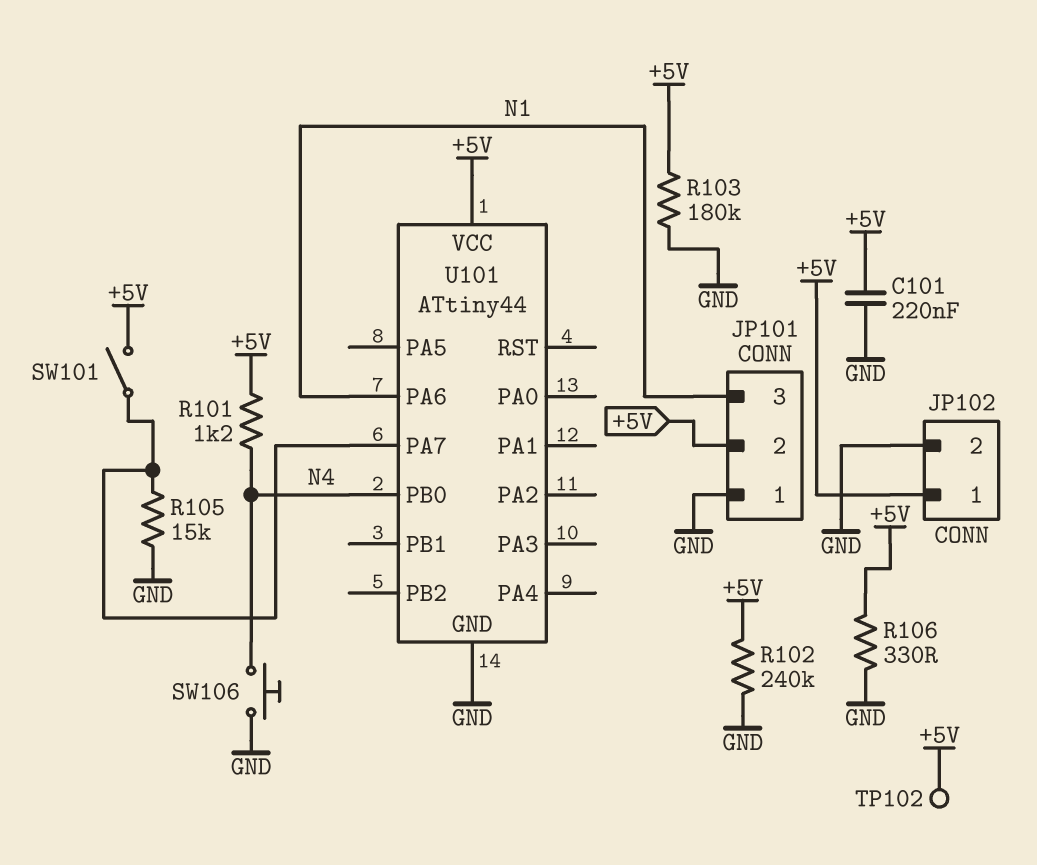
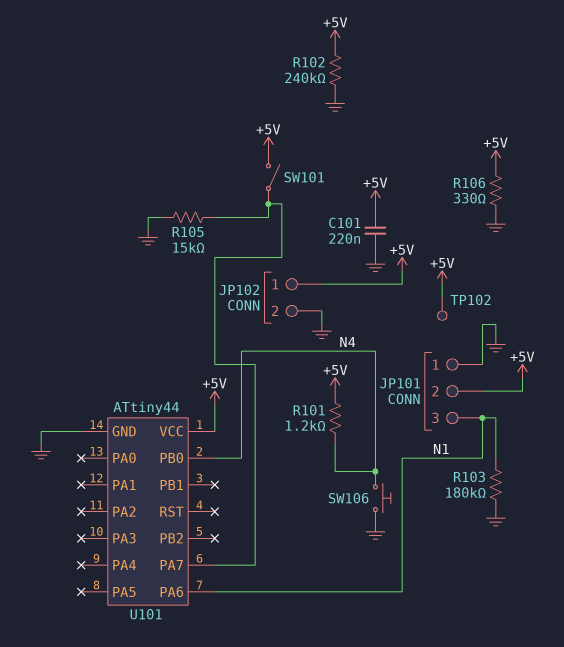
R103: 180k (+5V, GND) -> 180k (GND, N1)

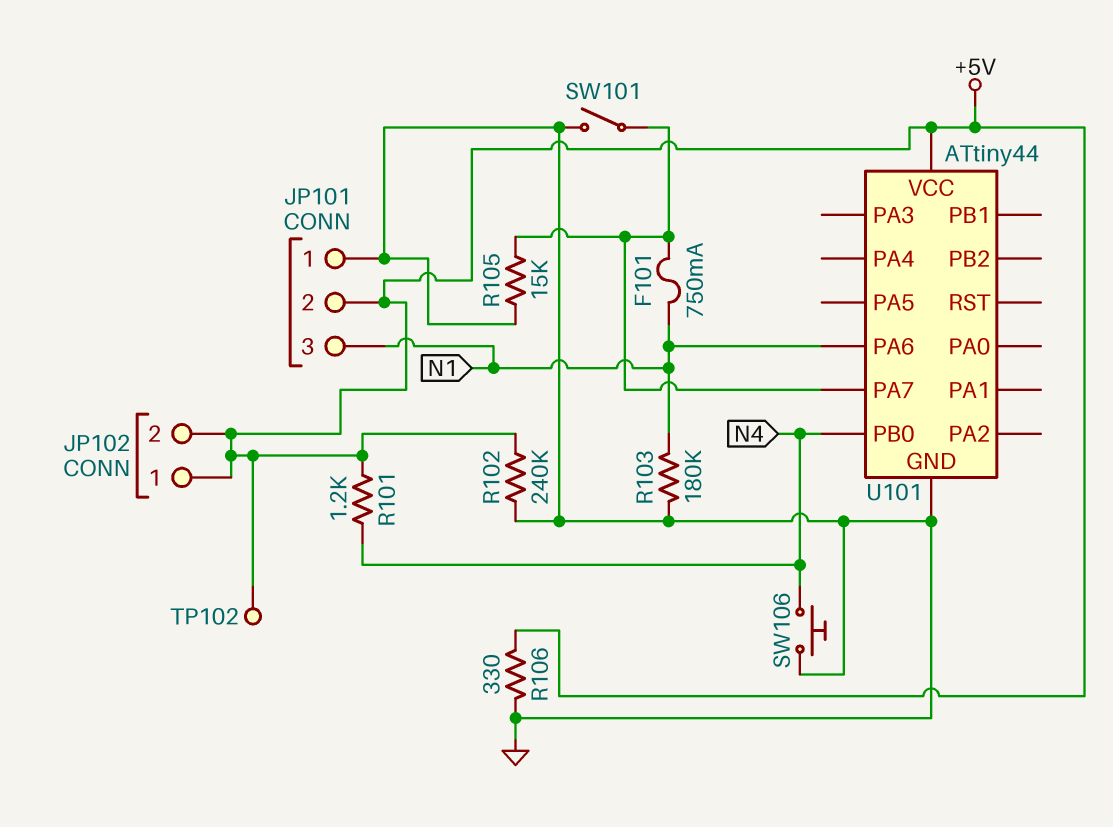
C101: 220nF (+5V, GND) -> none
F101: none -> 750mA (N1, U101/PA7)
JP102 pin 2: GND -> +5V
SW101: switch (+5V, U101/PA7) -> switch (GND, U101/PA7)

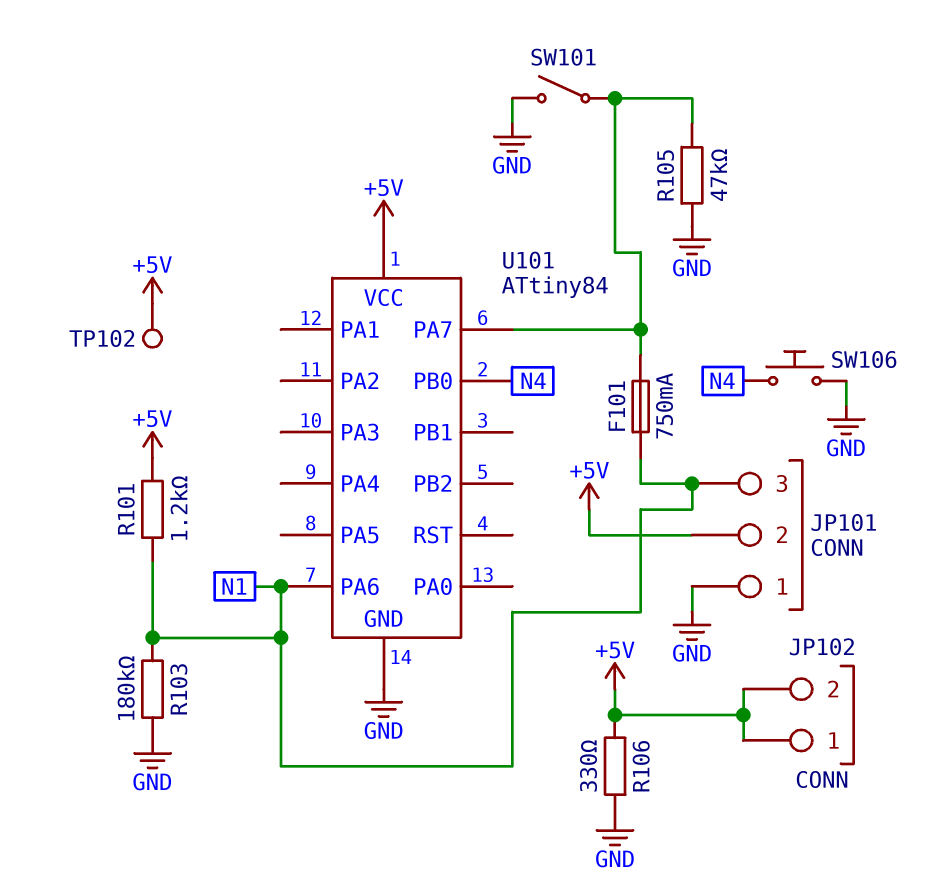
R101: 1.2k (+5V, N4) -> 1.2k (+5V, N1)
R102: 240k (+5V, GND) -> none
R105: 15k (GND, U101/PA7) -> 47k (GND, U101/PA7)
U101: ATtiny44 -> ATtiny84

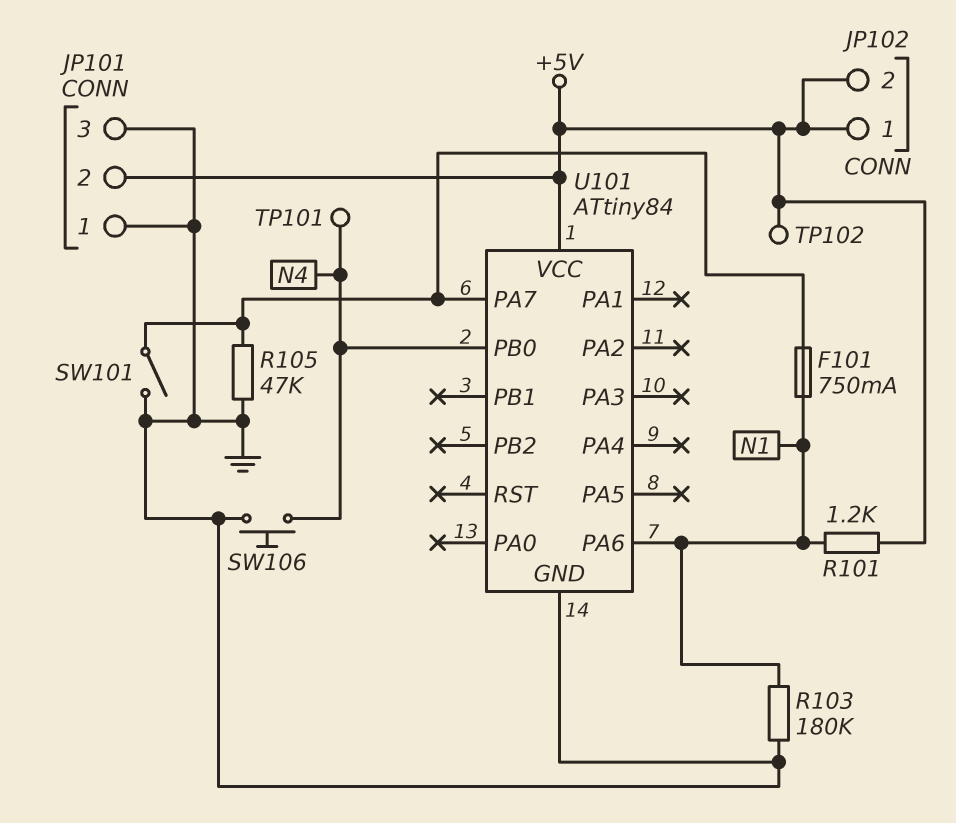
JP101 pin 3: N1 -> GND
R106: 330 (+5V, GND) -> none
TP101: none -> test point (N4)

